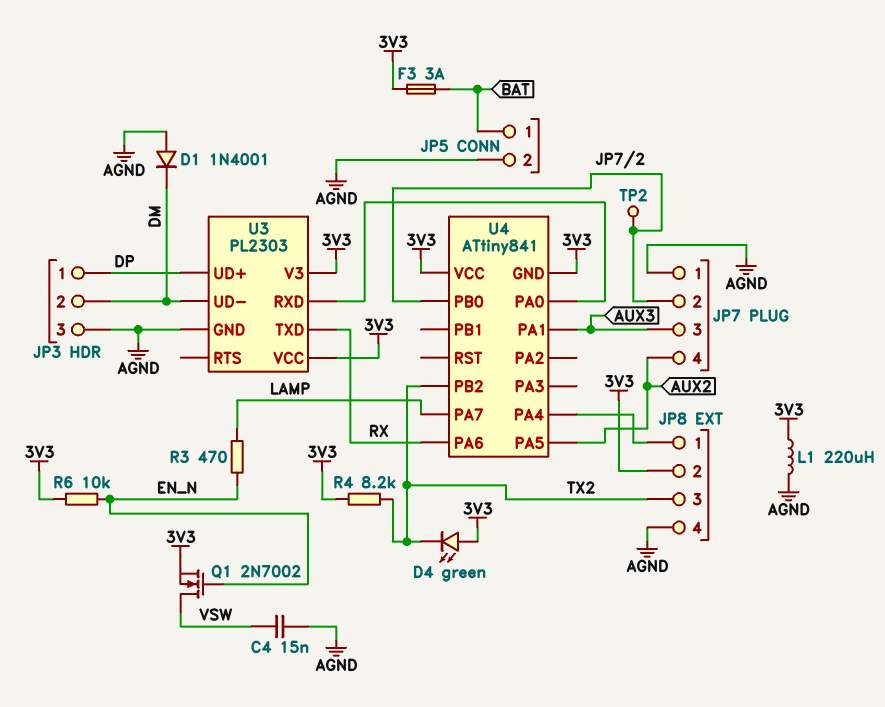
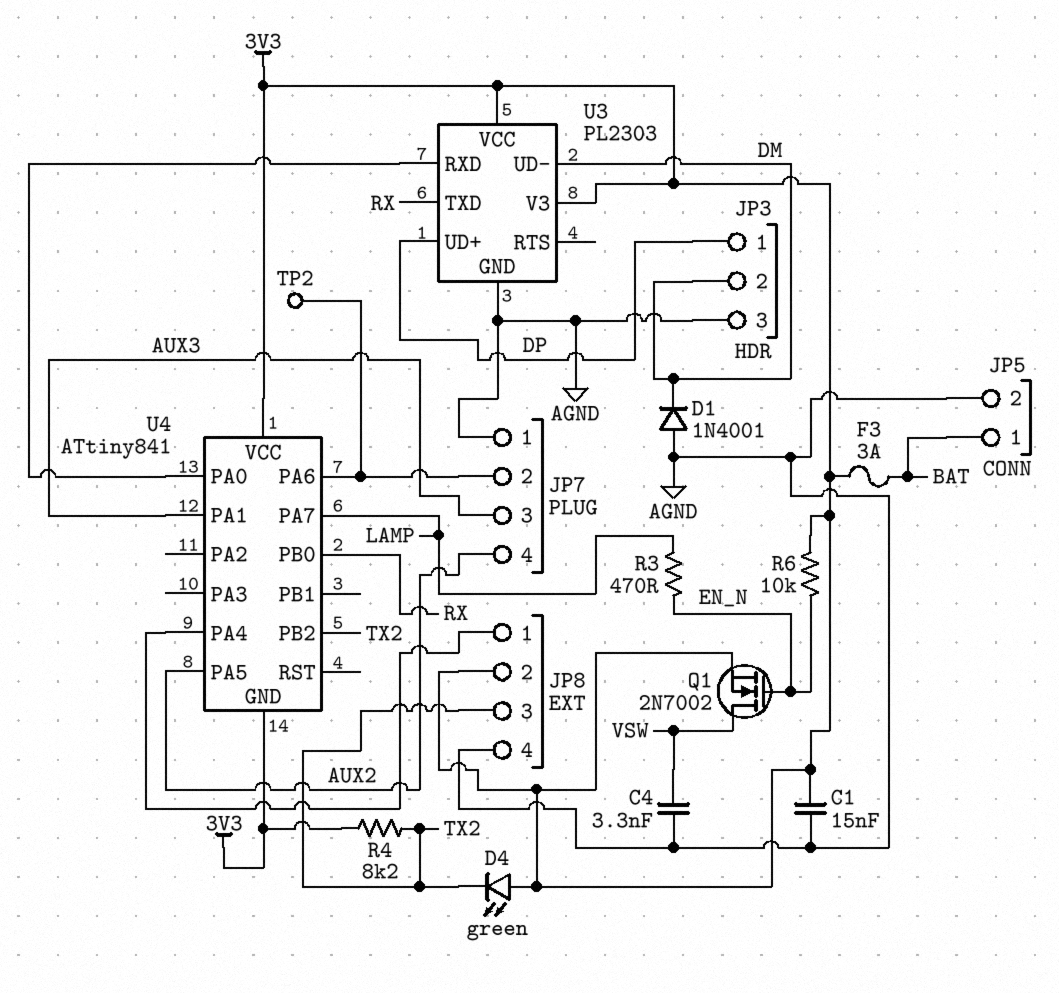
C1: none -> 15nF (3V3, AGND)
C4: 15nF (AGND, VSW) -> 3.3nF (AGND, VSW)
L1: 220uH (3V3, AGND) -> none
U4 pin PA6: RX -> JP7/2
U4 pin PB0: JP7/2 -> RX

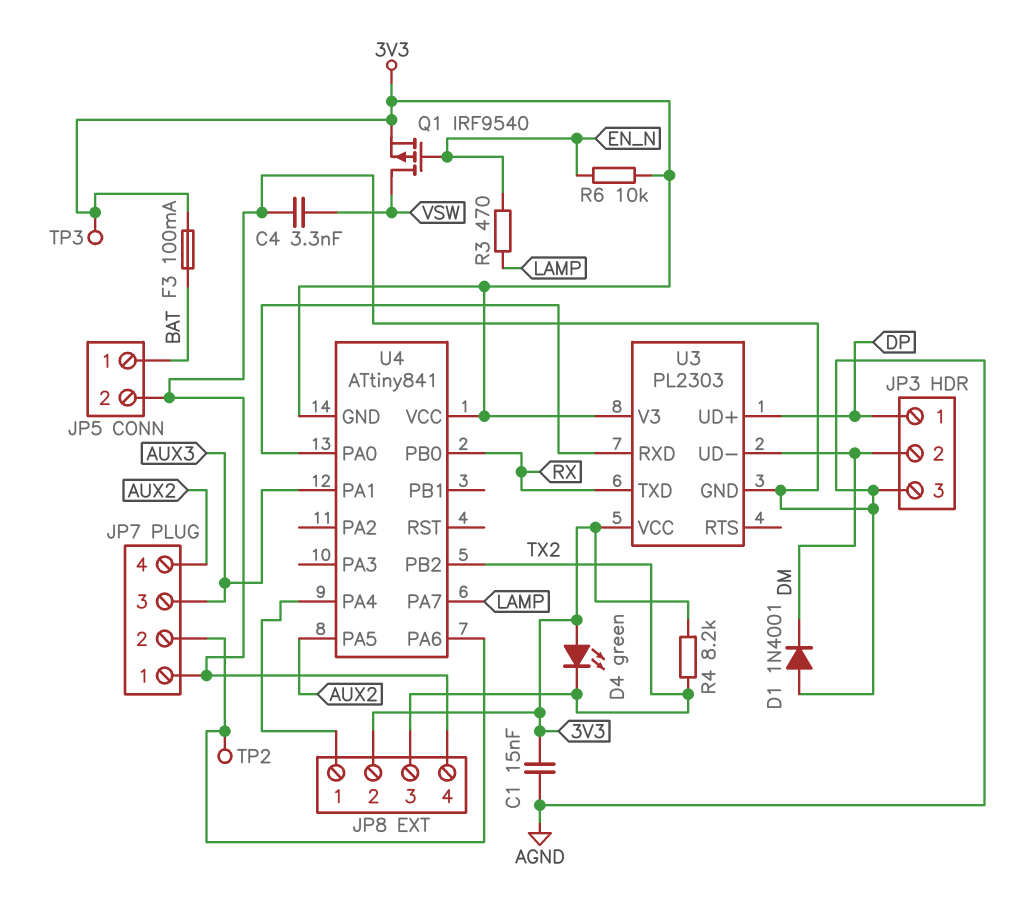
F3: 3A (3V3, BAT) -> 100mA (3V3, BAT)
Q1: NMOS 2N7002 (G EN_N, D VSW, S 3V3) -> PMOS IRF9540 (G EN_N, D VSW, S 3V3)
TP3: none -> test point (3V3)

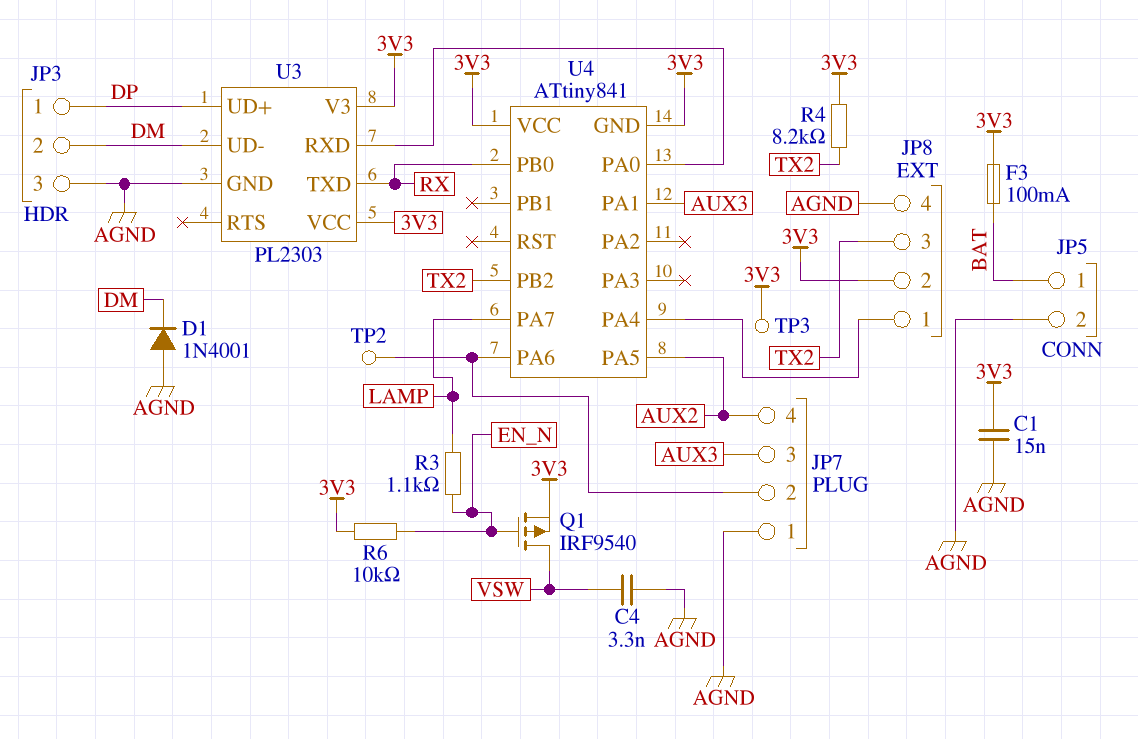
D4: LED green (A 3V3, K TX2) -> none
R3: 470 (EN_N, LAMP) -> 1.1k (EN_N, LAMP)

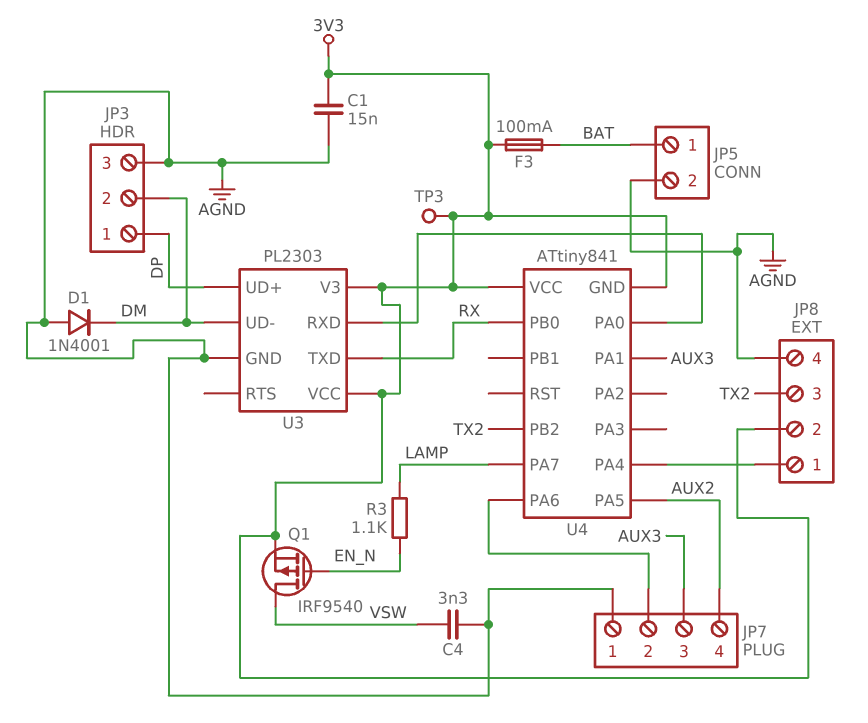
R4: 8.2k (3V3, TX2) -> none
R6: 10k (3V3, EN_N) -> none
TP2: test point (JP7/2) -> none

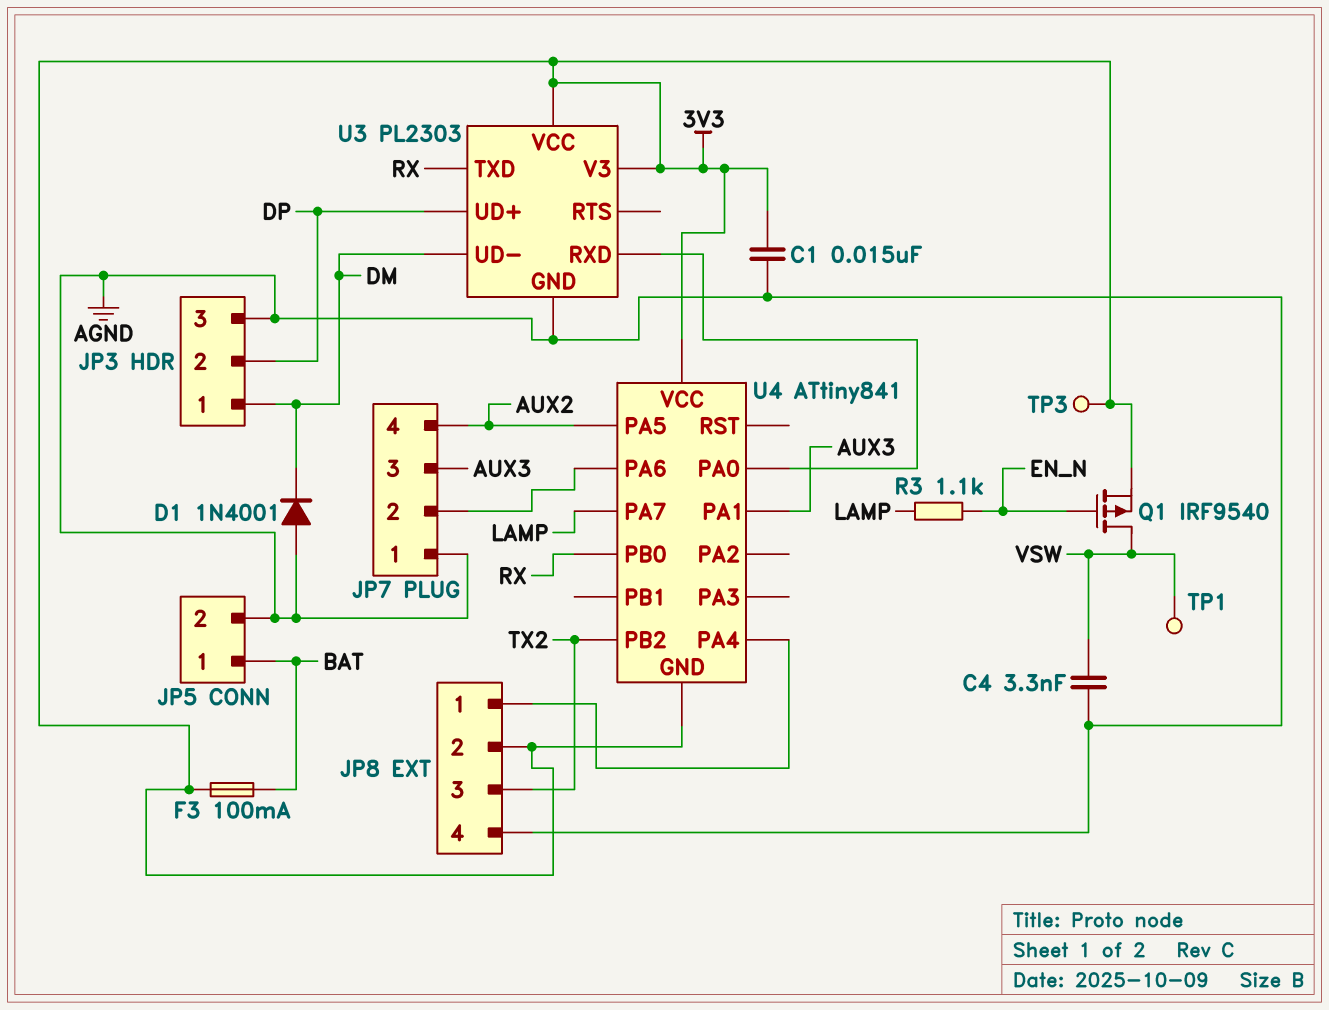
JP3 pin 1: DP -> DM
JP3 pin 2: DM -> DP
TP1: none -> test point (VSW)

